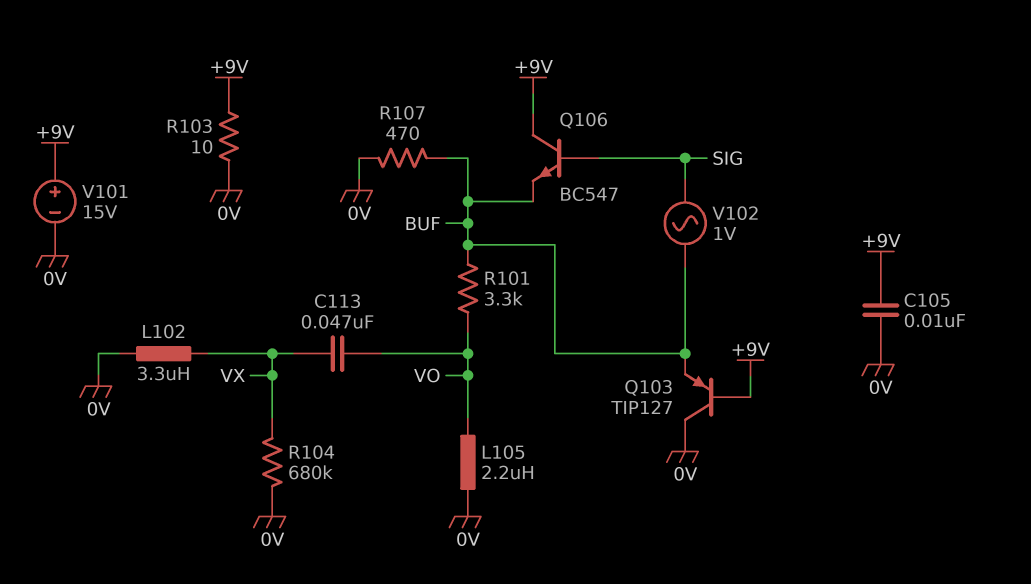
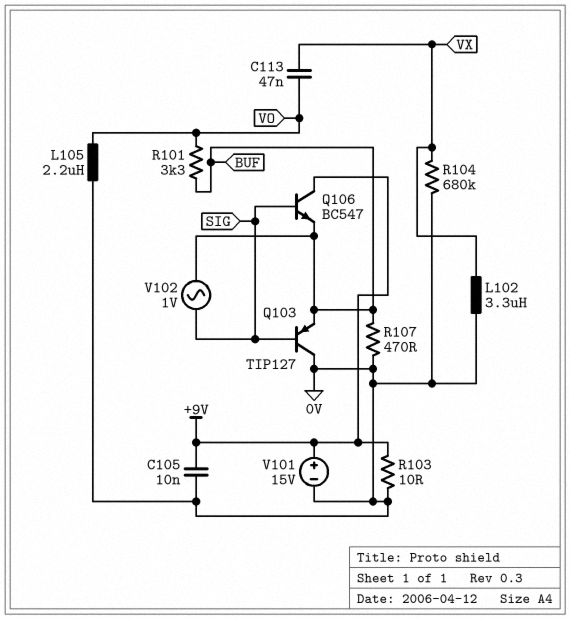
Q103: PNP TIP127 (B +9V, C 0V, E BUF) -> PNP TIP127 (B SIG, C 0V, E BUF)

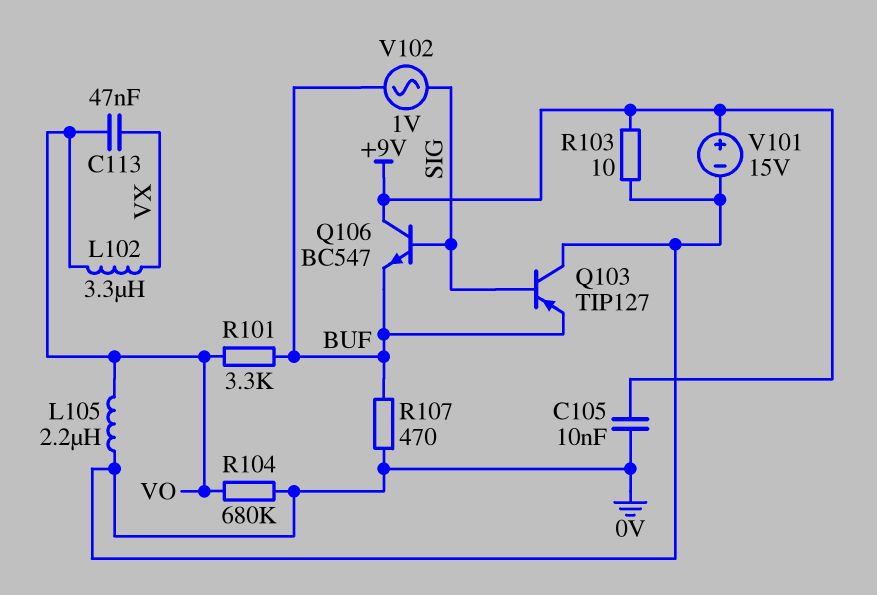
L102: 3.3uH (0V, VX) -> 3.3uH (VO, VX)
R104: 680k (0V, VX) -> 680k (0V, VO)

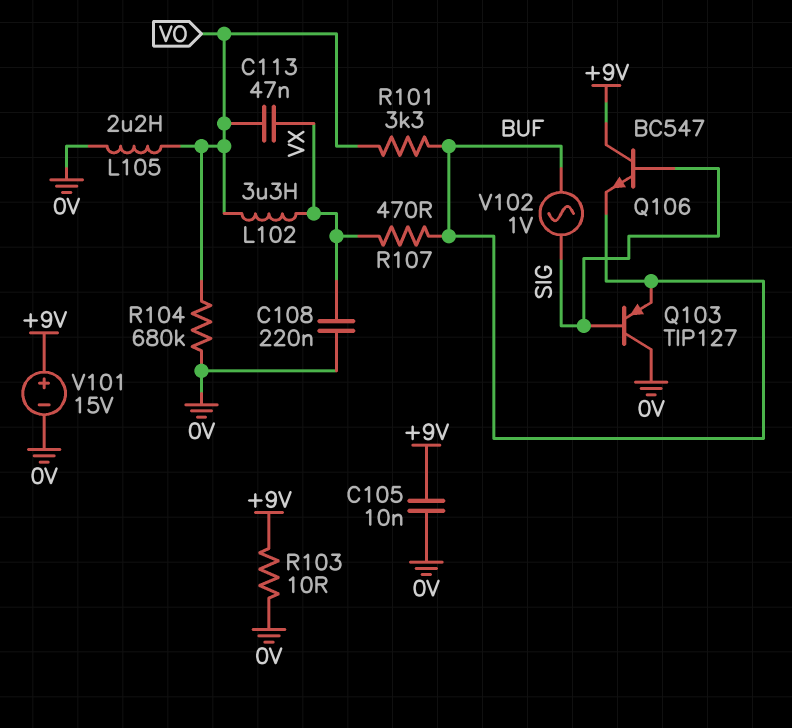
C108: none -> 220nF (0V, VX)
R107: 470 (0V, BUF) -> 470 (BUF, VX)

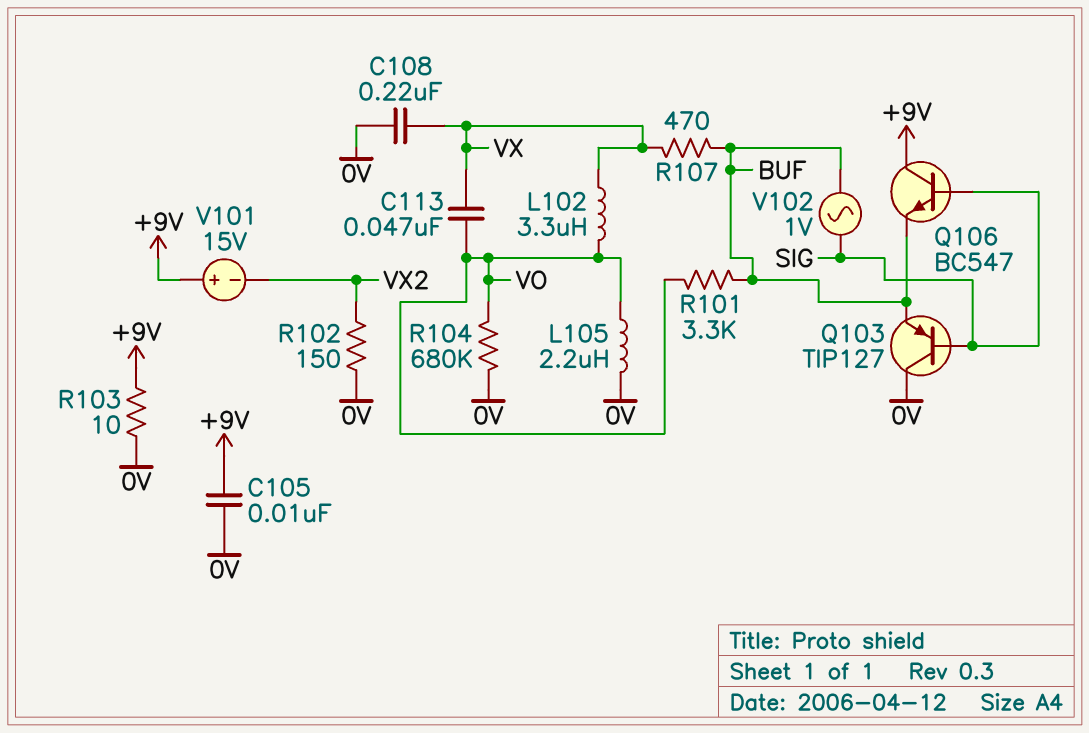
R102: none -> 150 (0V, VX2)
V101: 15V (plus +9V, minus 0V) -> 15V (plus +9V, minus VX2)

